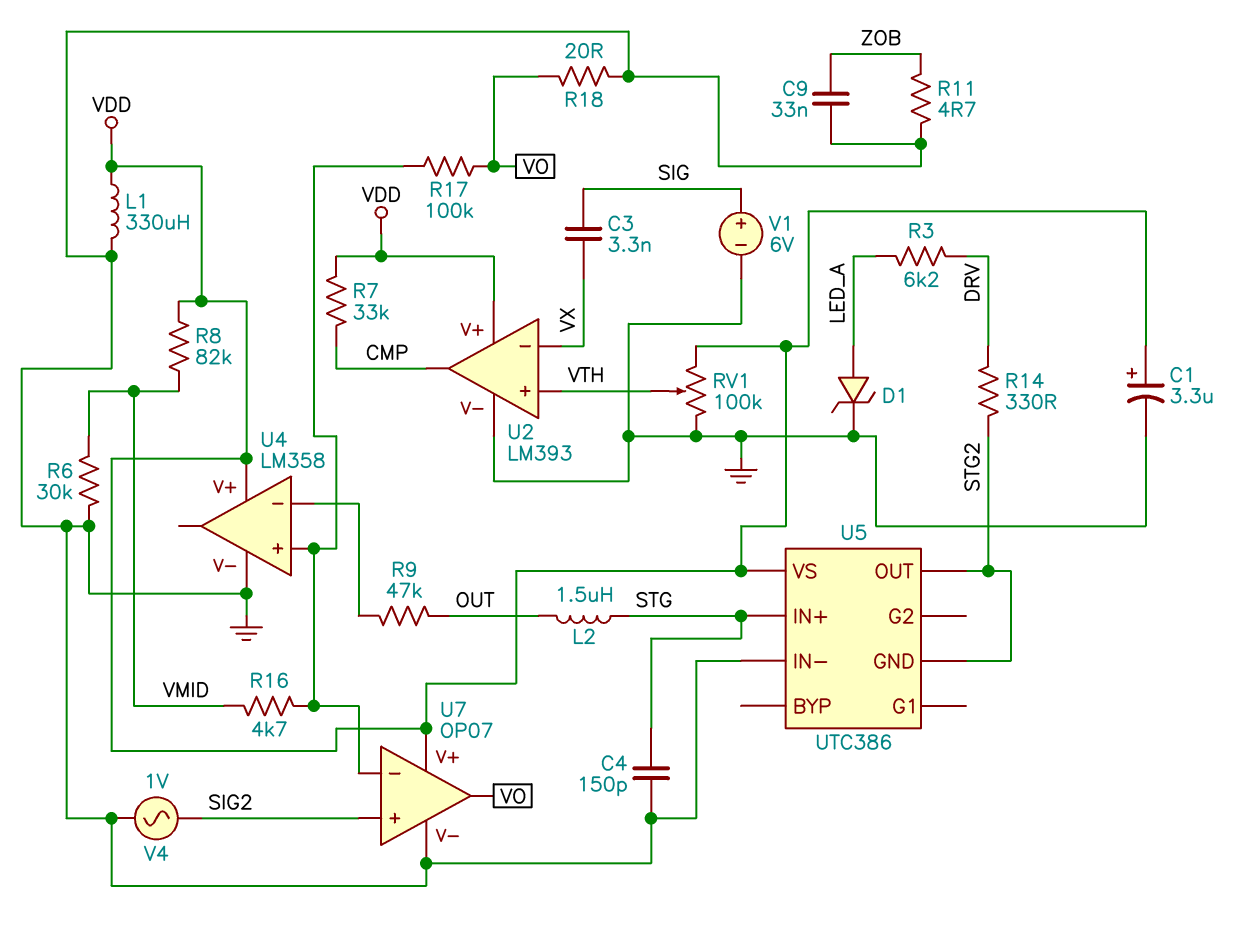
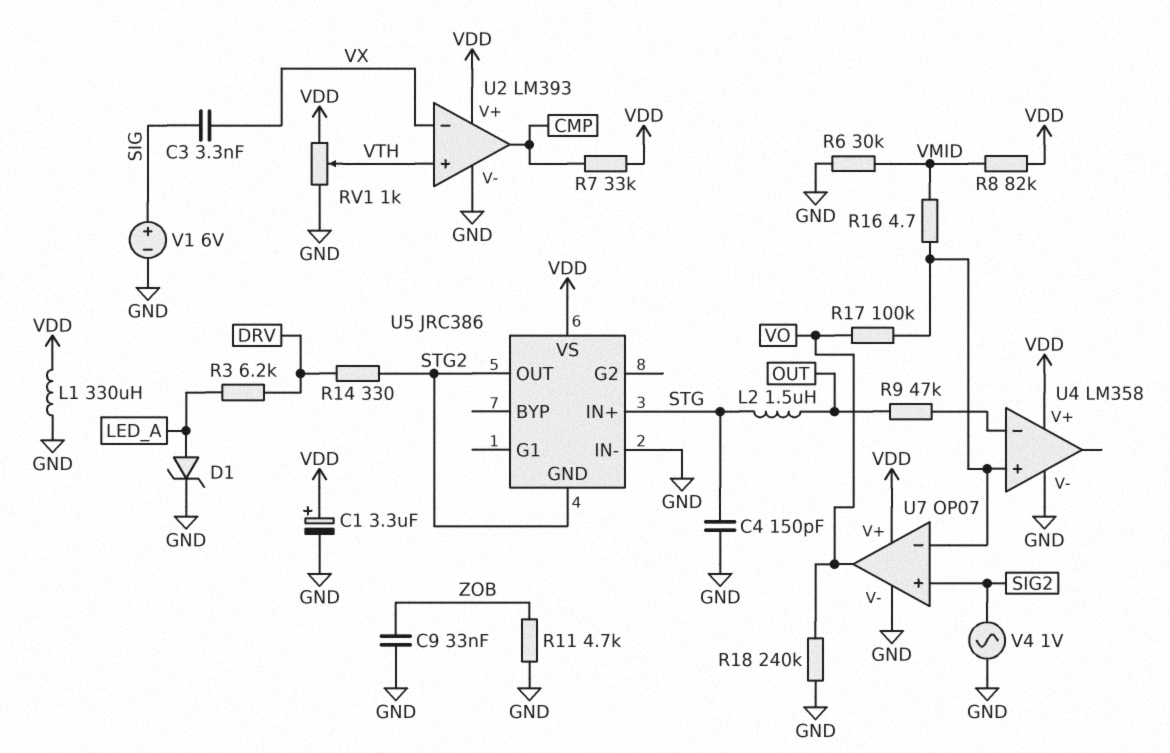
R11: 4.7 (GND, ZOB) -> 4.7k (GND, ZOB)
R16: 4.7k (U4/in+, VMID) -> 4.7 (U4/in+, VMID)
R18: 20 (GND, VO) -> 240k (GND, VO)
RV1: 100k (GND, VDD, wiper VTH) -> 1k (GND, VDD, wiper VTH)
U5: UTC386 -> JRC386

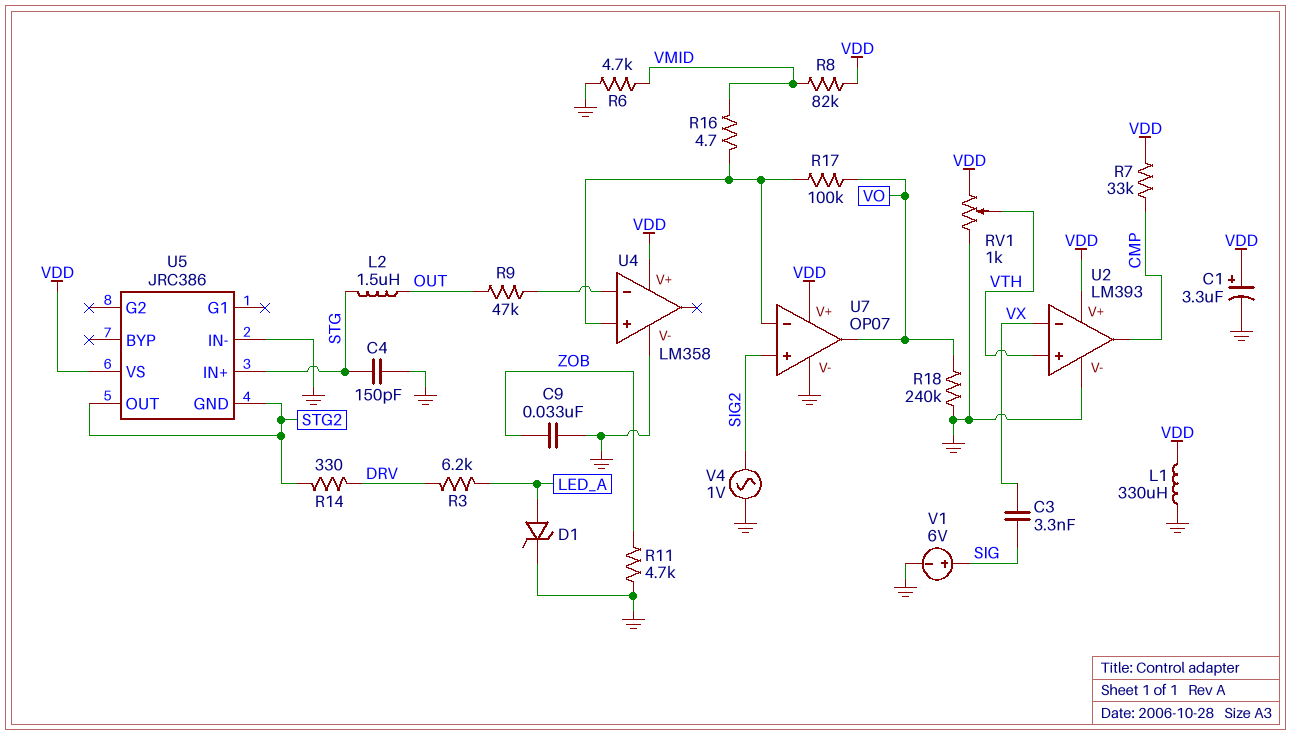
R6: 30k (GND, VMID) -> 4.7k (GND, VMID)

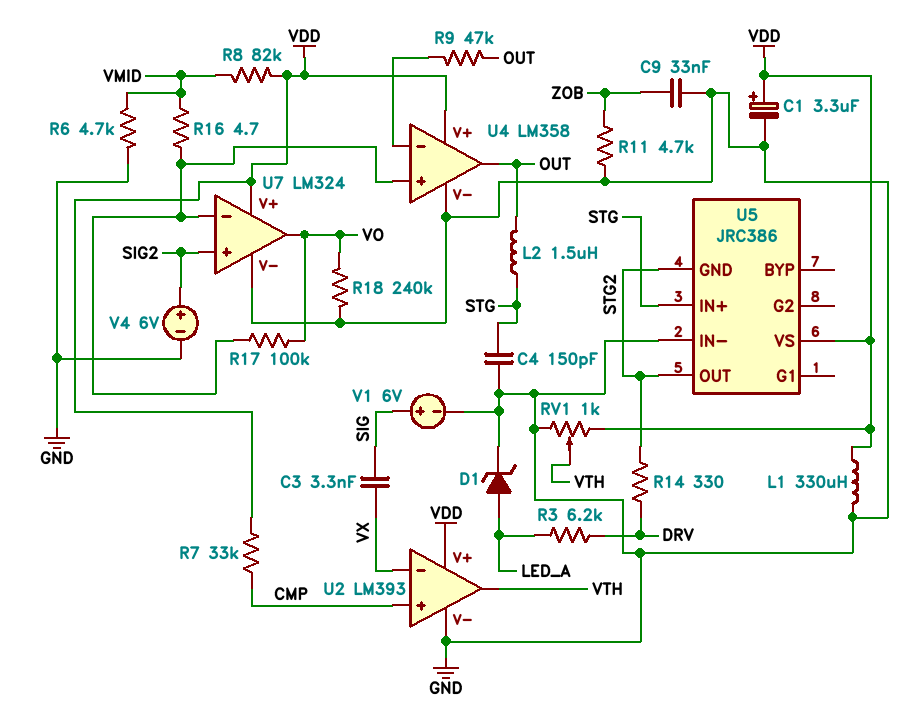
U2 pin in+: VTH -> CMP
U2 pin out: CMP -> VTH
U4 pin out: none -> OUT
U7: OP07 -> LM324
V4: AC 1V (GND, SIG2) -> 6V (plus SIG2, minus GND)

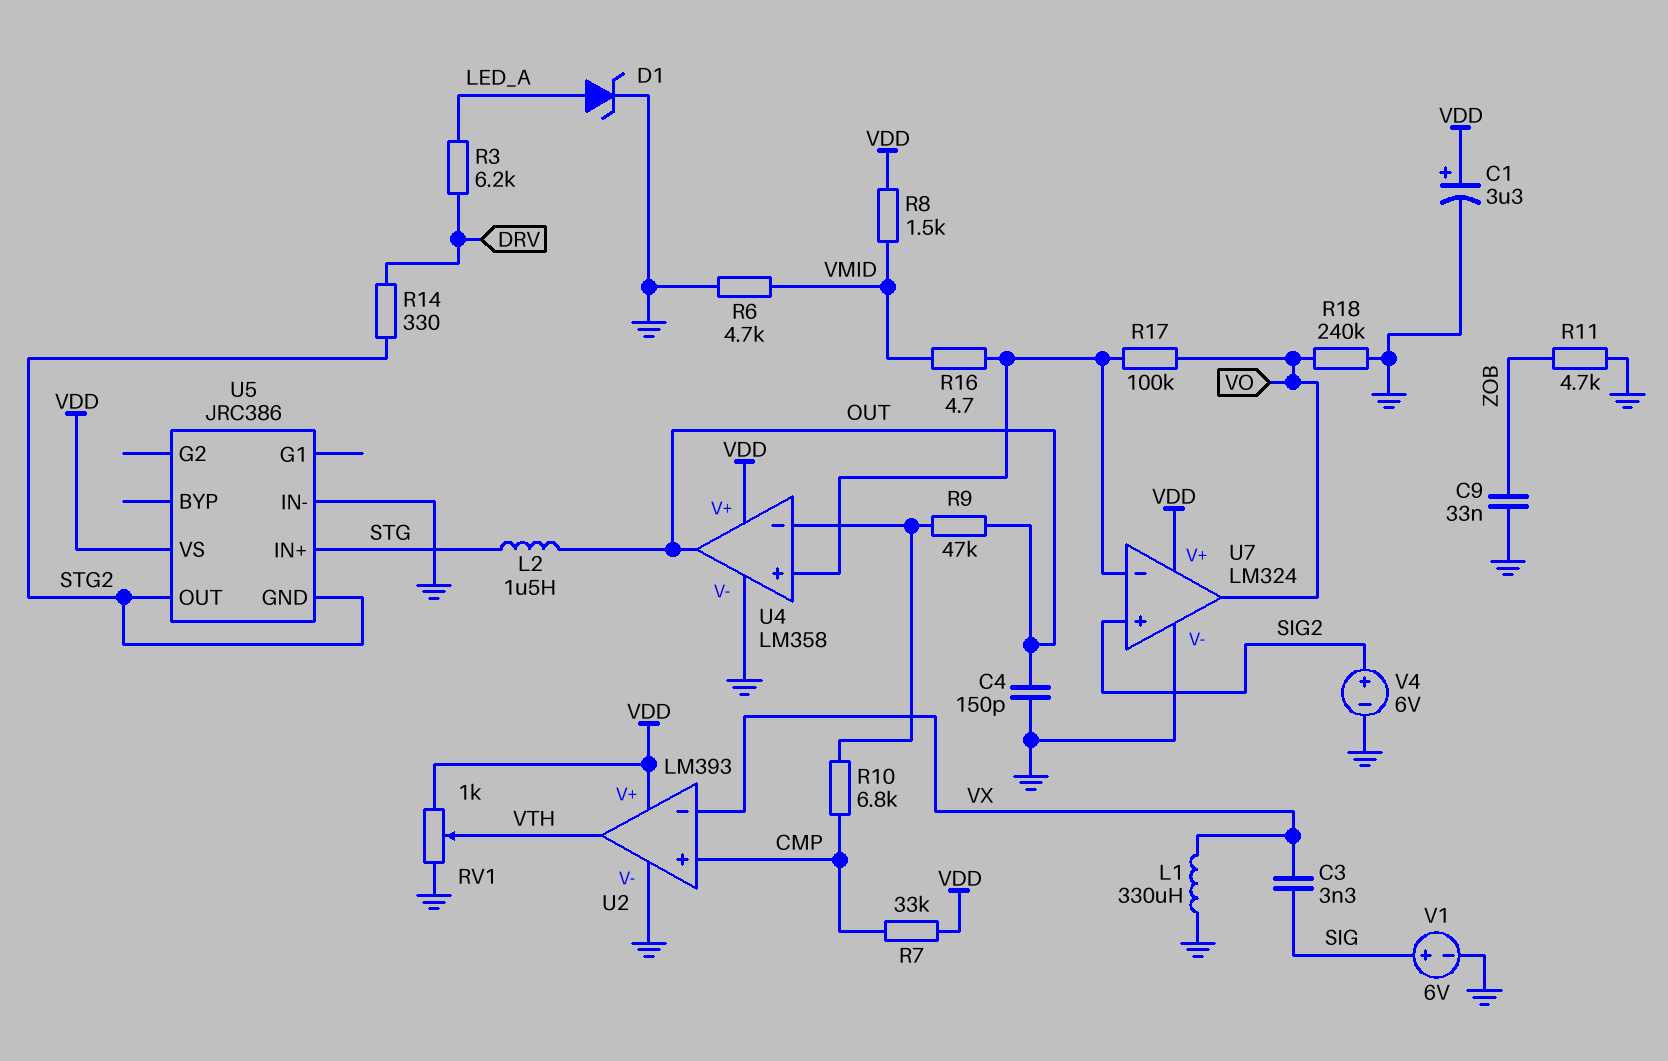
C4: 150pF (GND, STG) -> 150pF (GND, OUT)
L1: 330uH (GND, VDD) -> 330uH (GND, VX)
R8: 82k (VDD, VMID) -> 1.5k (VDD, VMID)
R10: none -> 6.8k (CMP, U4/in-)

